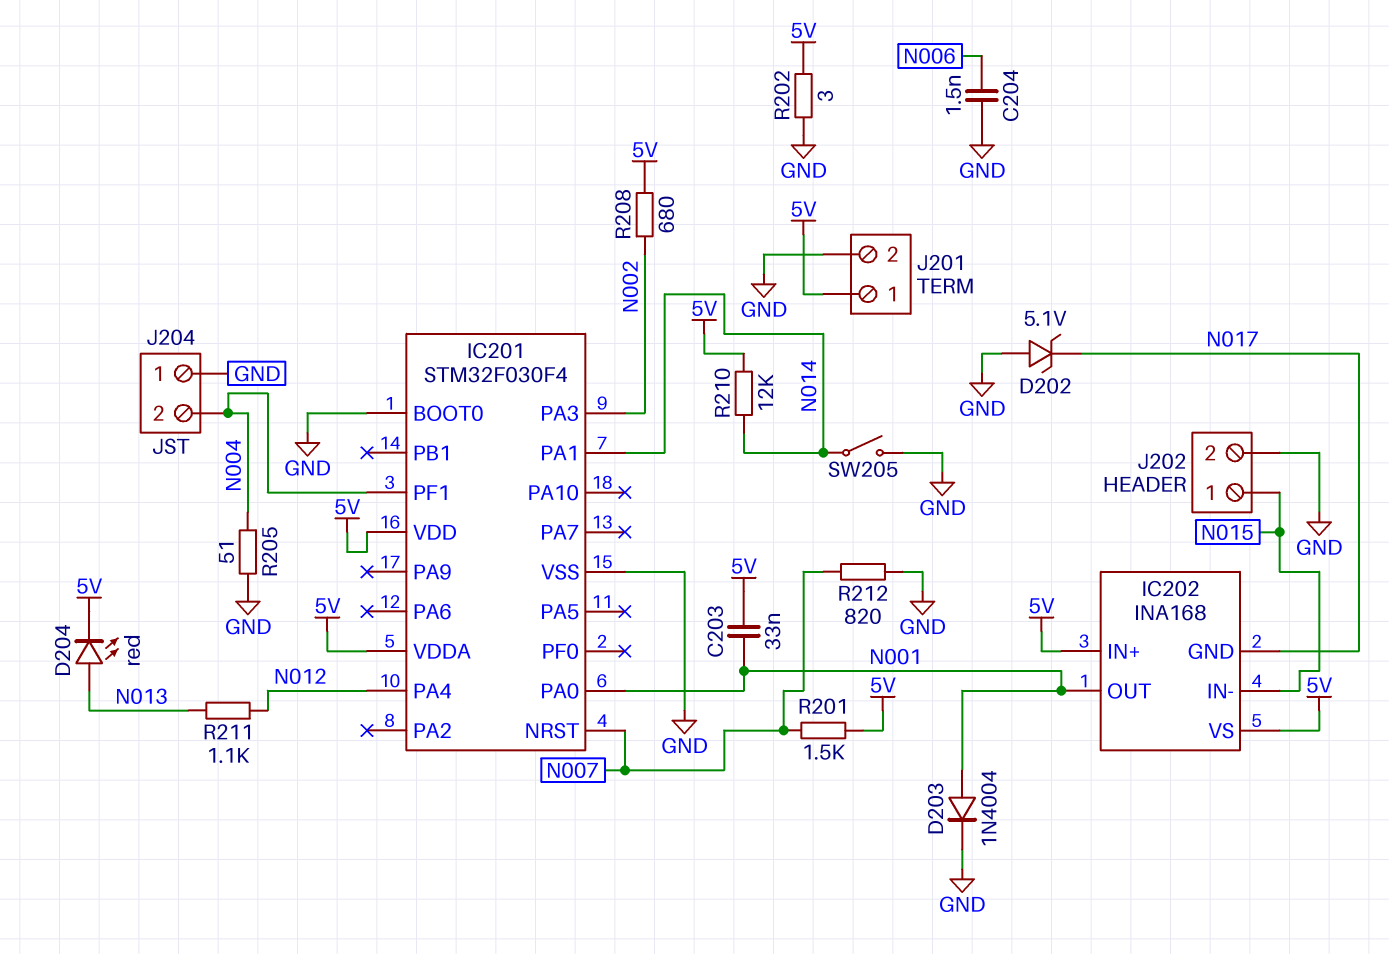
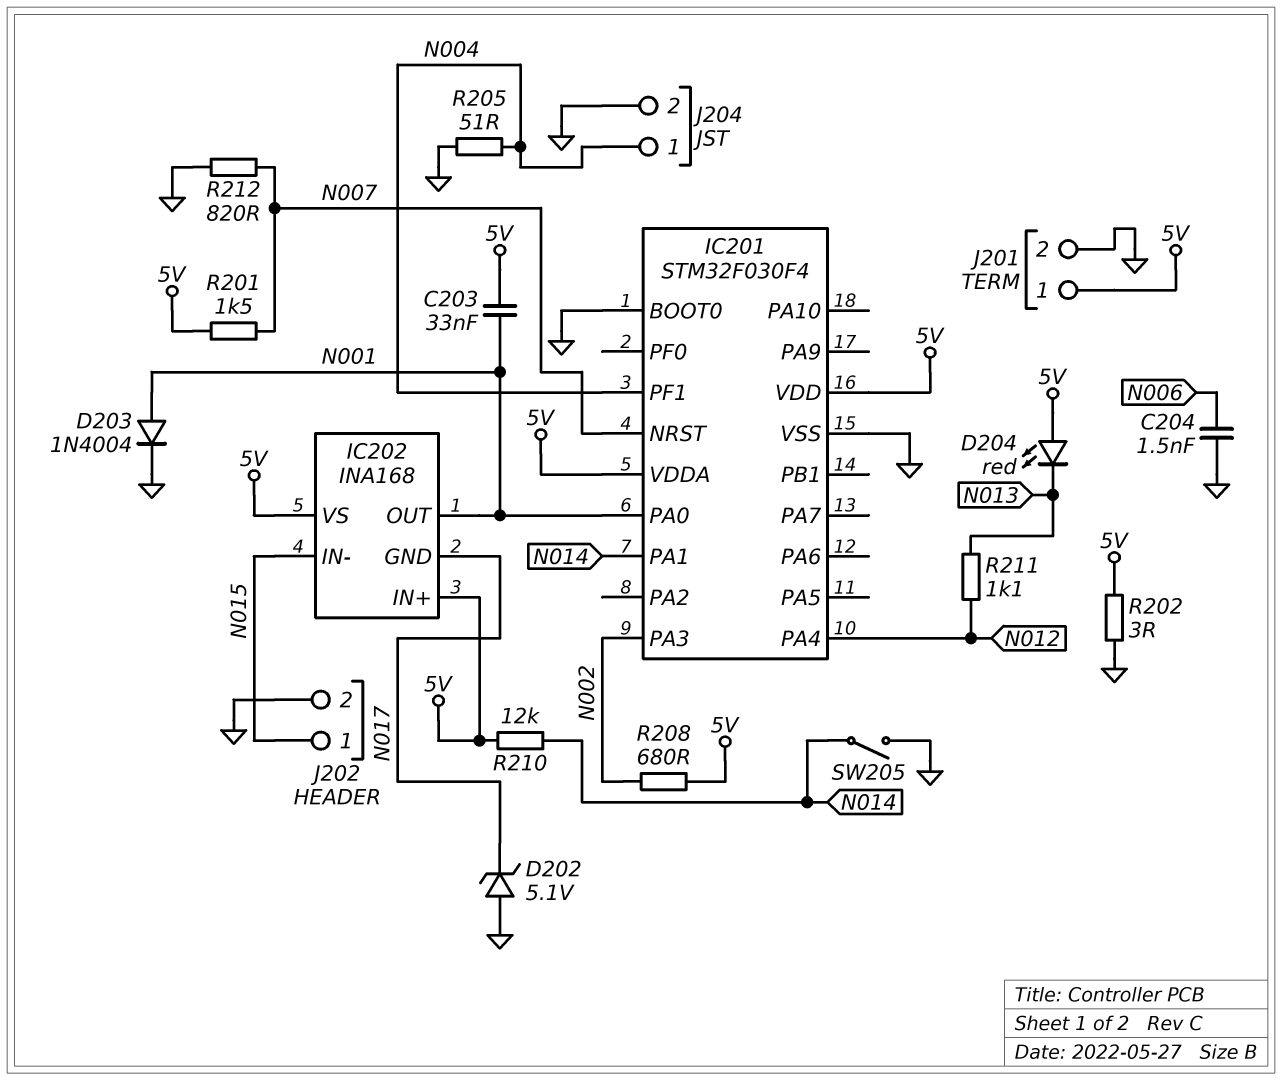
D204: LED red (A N013, K 5V) -> LED red (A 5V, K N013)
J204 pin 1: GND -> N004
J204 pin 2: N004 -> GND

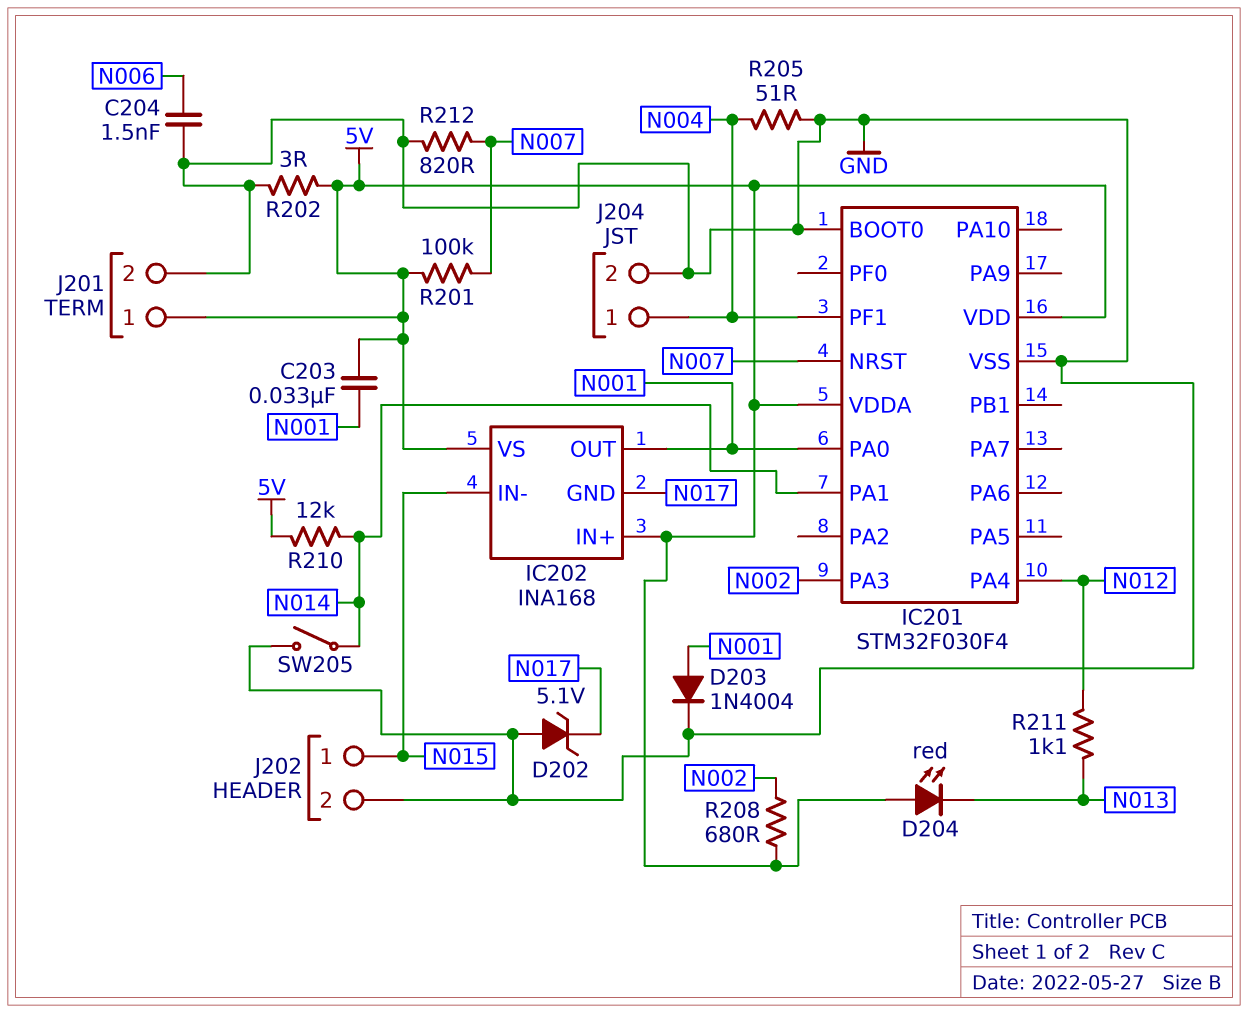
R201: 1.5k (5V, N007) -> 100k (5V, N007)

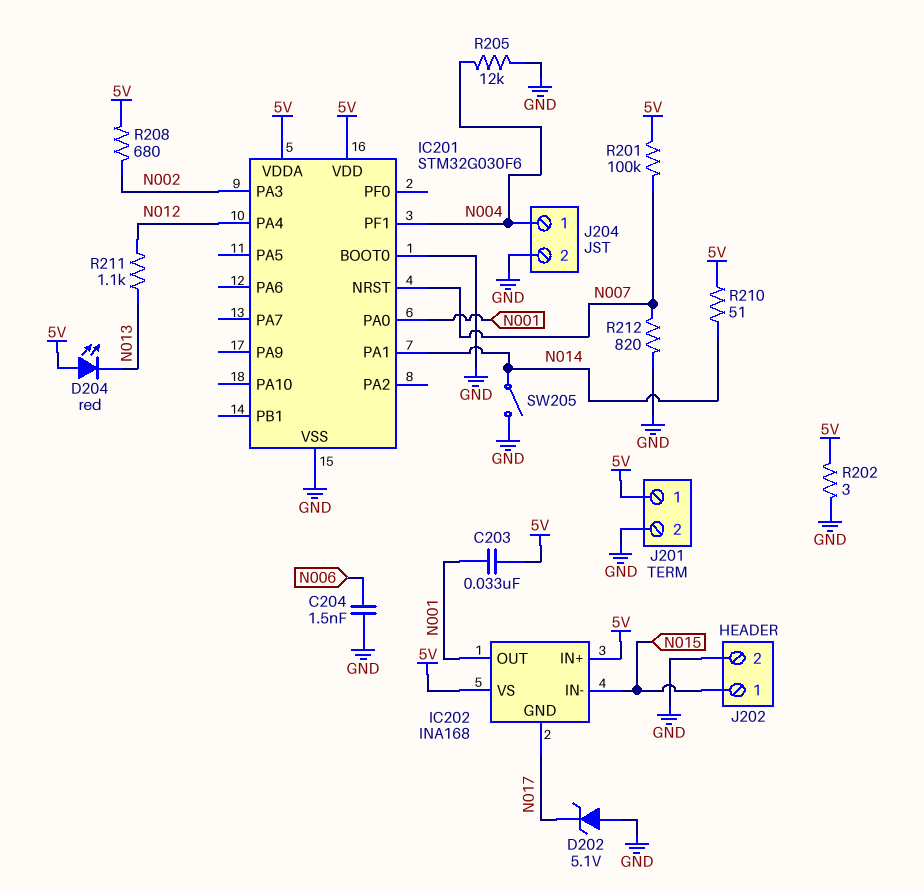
D203: diode 1N4004 (A N001, K GND) -> none
IC201: STM32F030F4 -> STM32G030F6
R205: 51 (GND, N004) -> 12k (GND, N004)
R210: 12k (5V, N014) -> 51 (5V, N014)

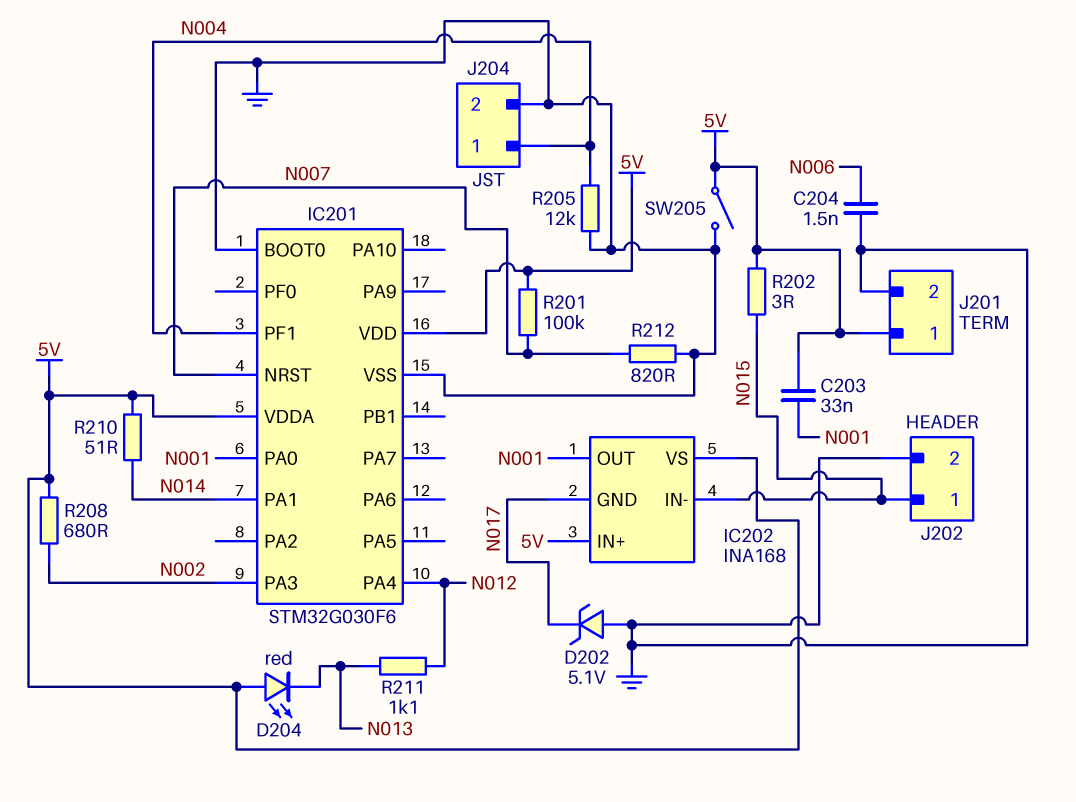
R202: 3 (5V, GND) -> 3 (5V, N015)
SW205: switch (GND, N014) -> switch (5V, GND)

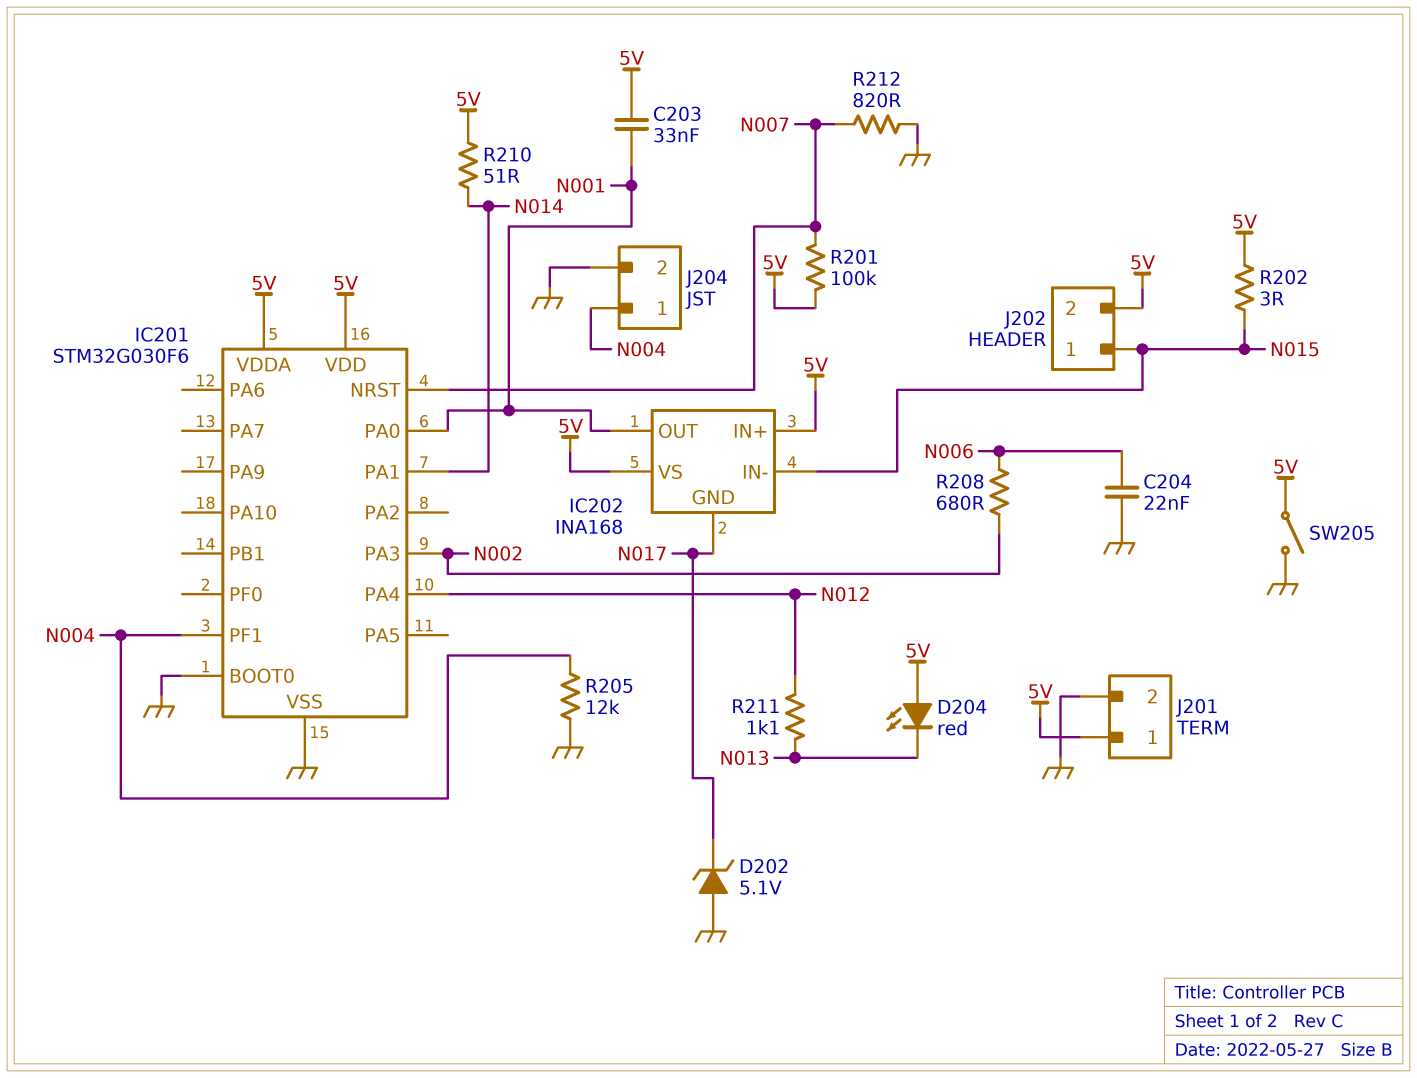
C204: 1.5nF (GND, N006) -> 22nF (GND, N006)
J202 pin 2: GND -> 5V
R208: 680 (5V, N002) -> 680 (N002, N006)

